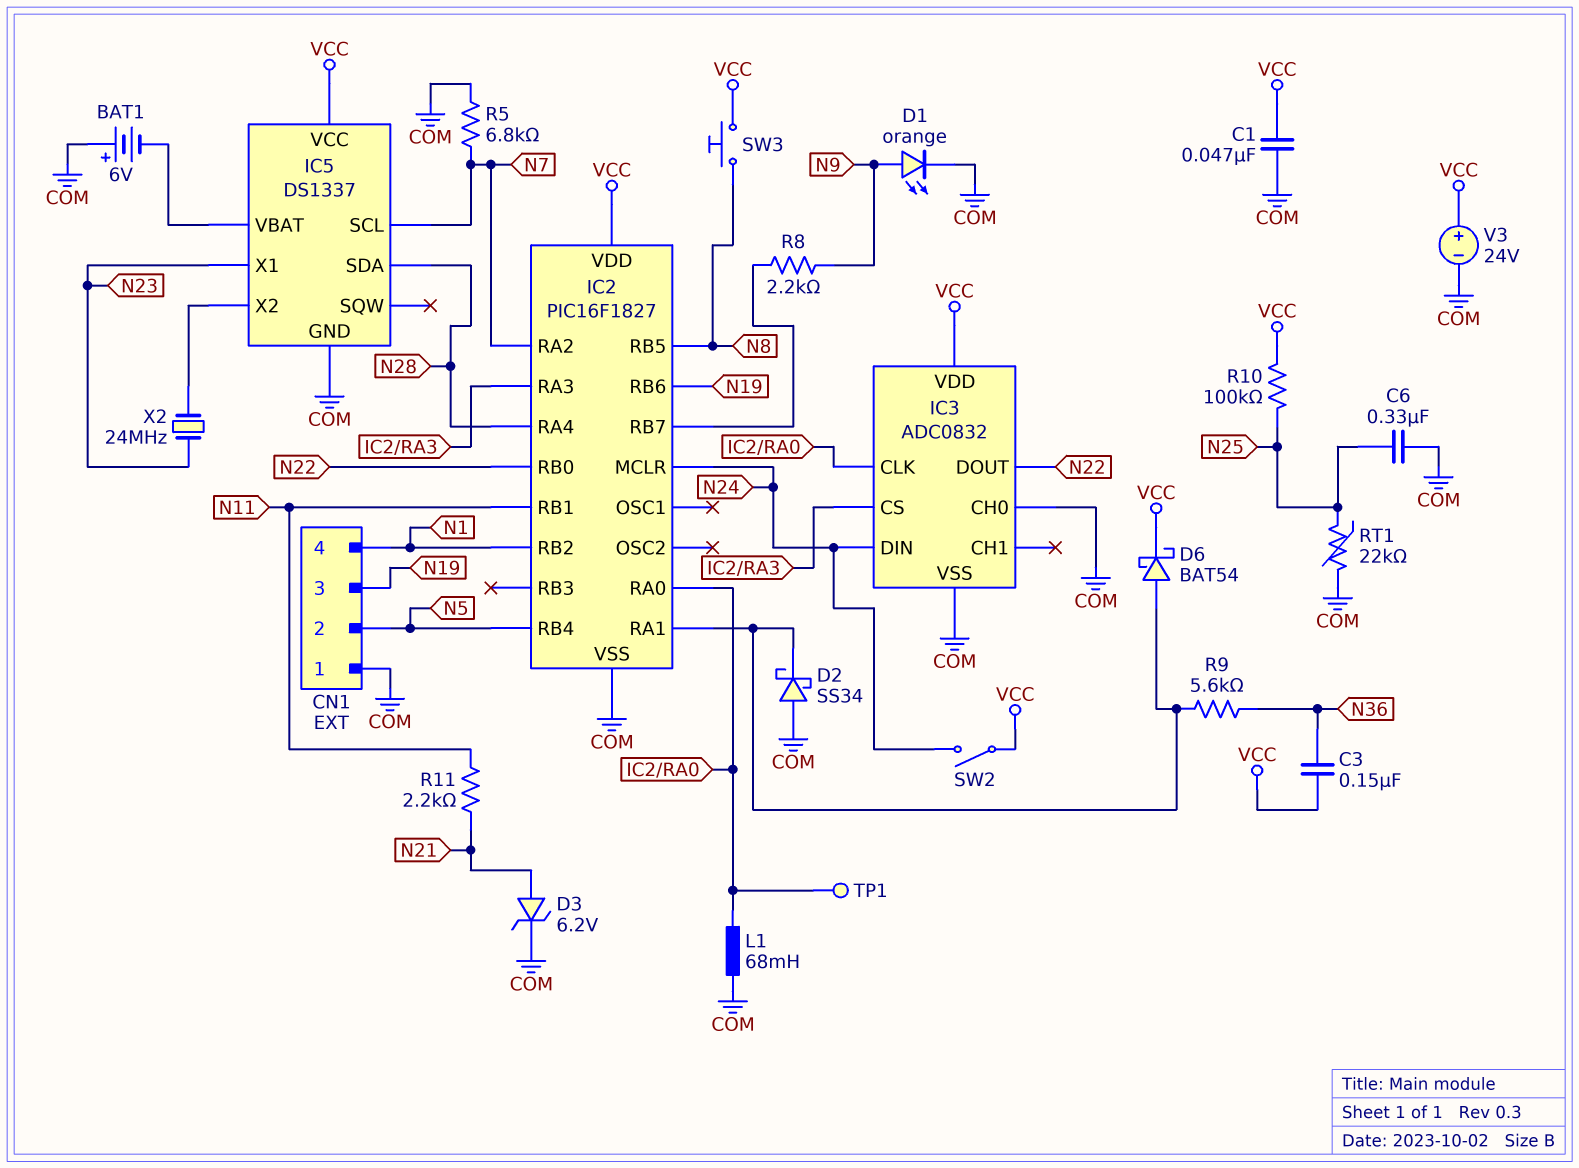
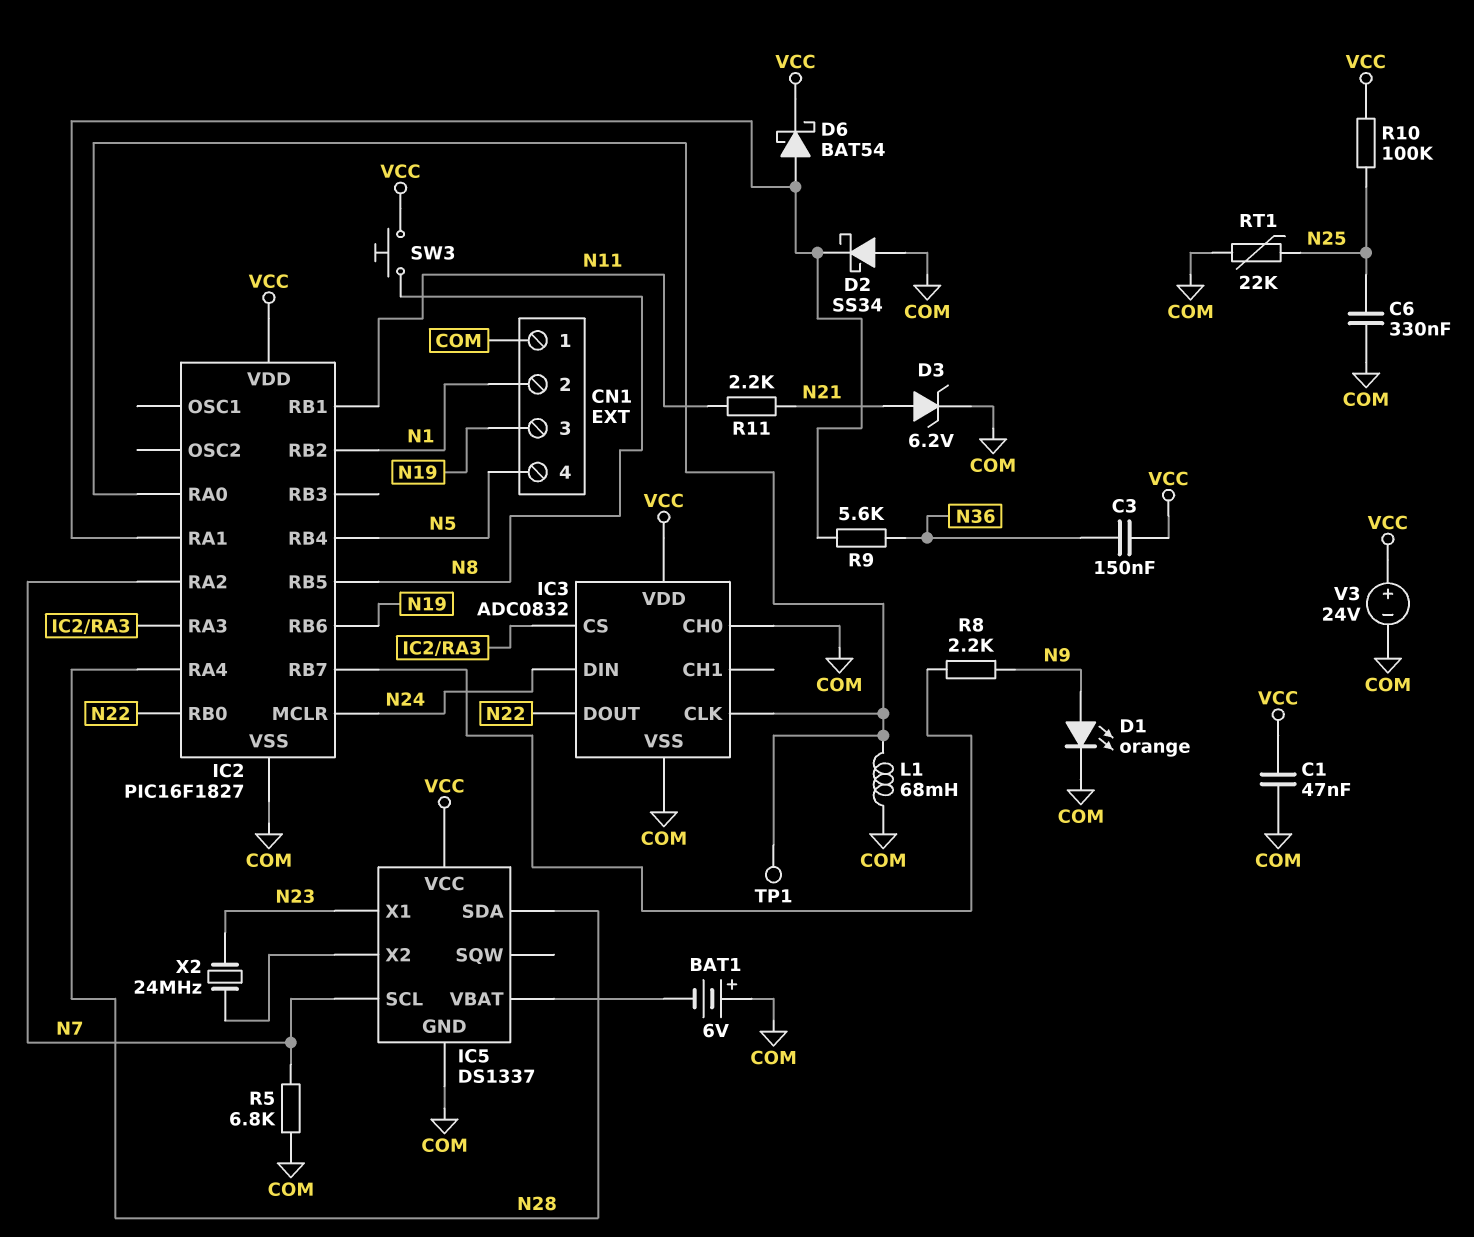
CN1 pin 2: N5 -> N1
CN1 pin 4: N1 -> N5
SW2: switch (N24, VCC) -> none

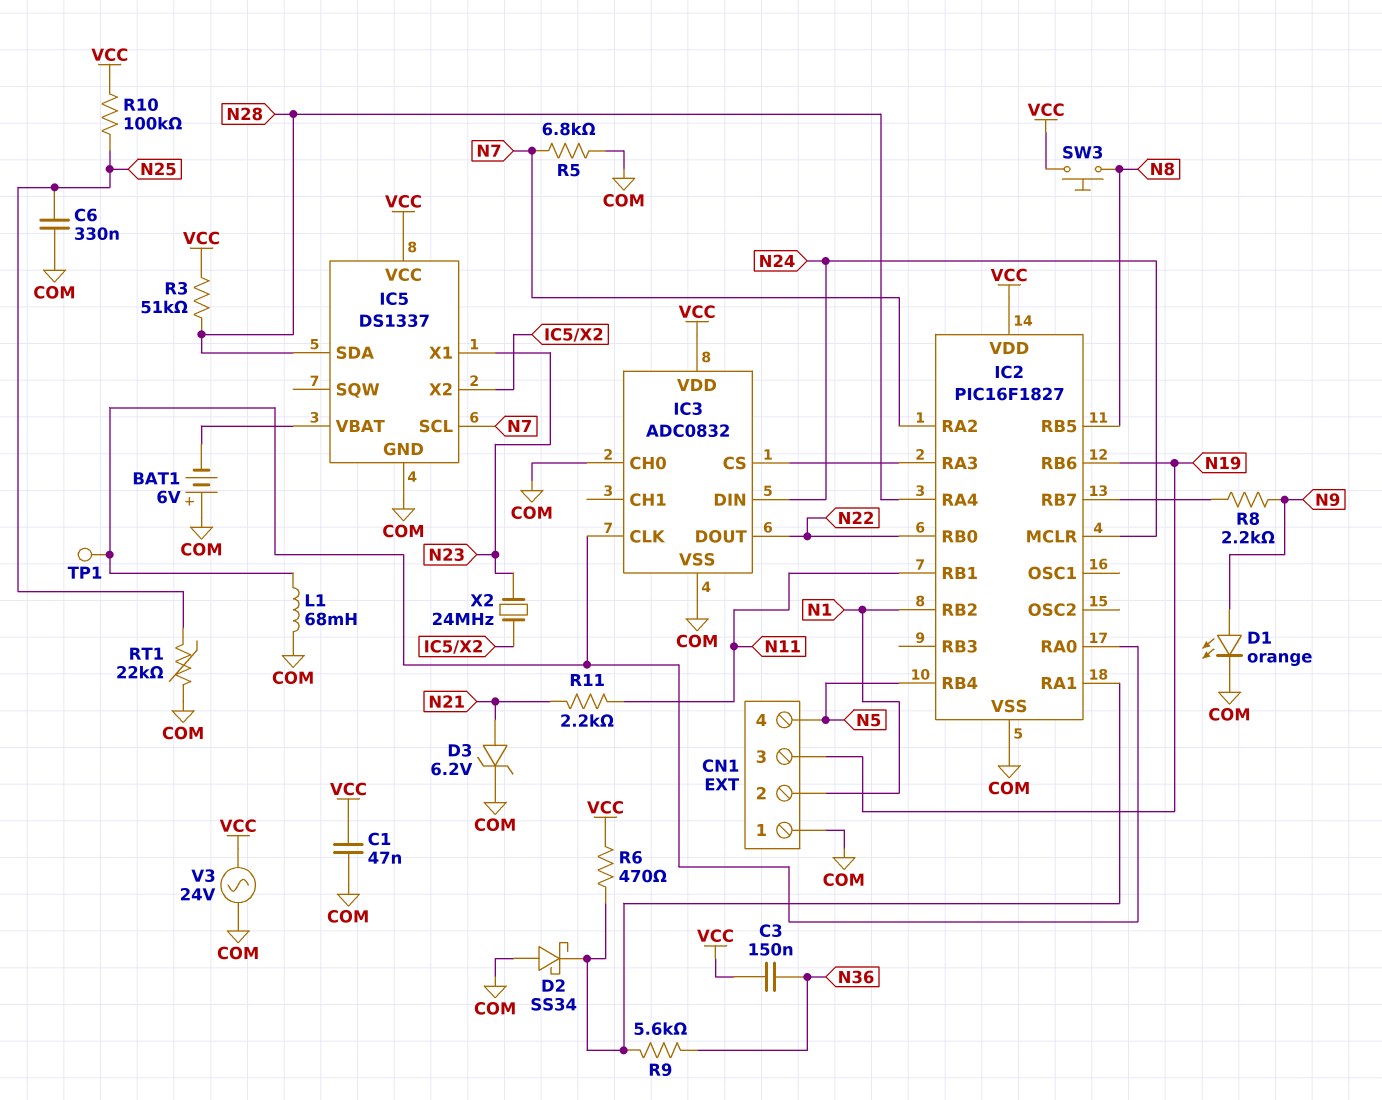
D6: schottky BAT54 (A IC2/RA1, K VCC) -> none
R3: none -> 51k (N28, VCC)
R6: none -> 470 (IC2/RA1, VCC)
V3: 24V (plus VCC, minus COM) -> AC 24V (COM, VCC)

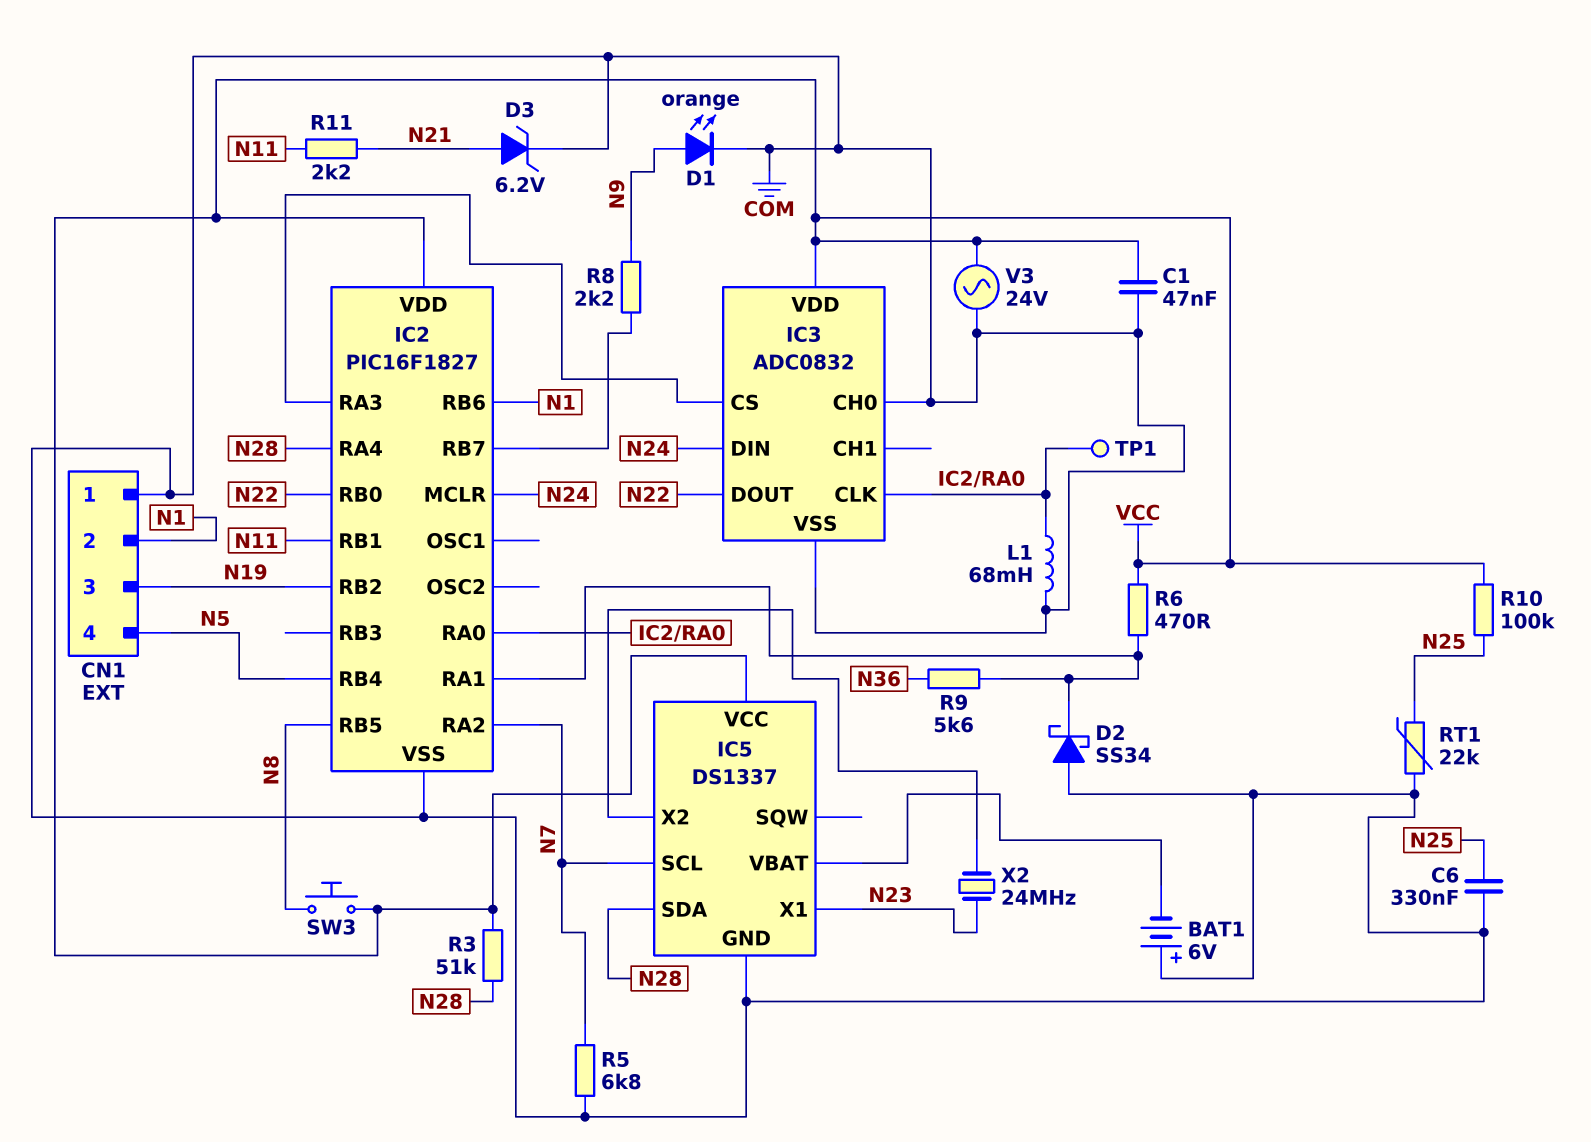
C3: 150nF (N36, VCC) -> none
IC2 pin RB2: N1 -> N19
IC2 pin RB6: N19 -> N1

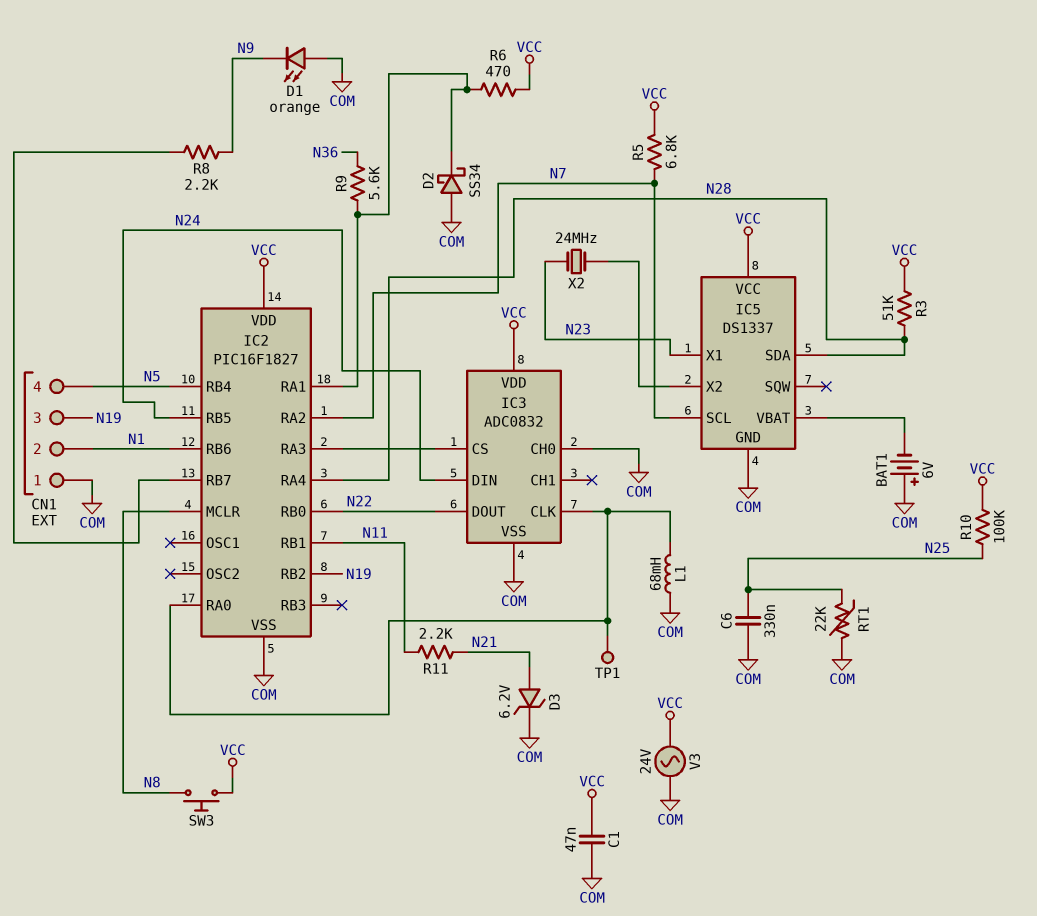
D1: LED orange (A N9, K COM) -> LED orange (A COM, K N9)
IC2 pin MCLR: N24 -> N8
IC2 pin RB5: N8 -> N24
R5: 6.8k (COM, N7) -> 6.8k (N7, VCC)

